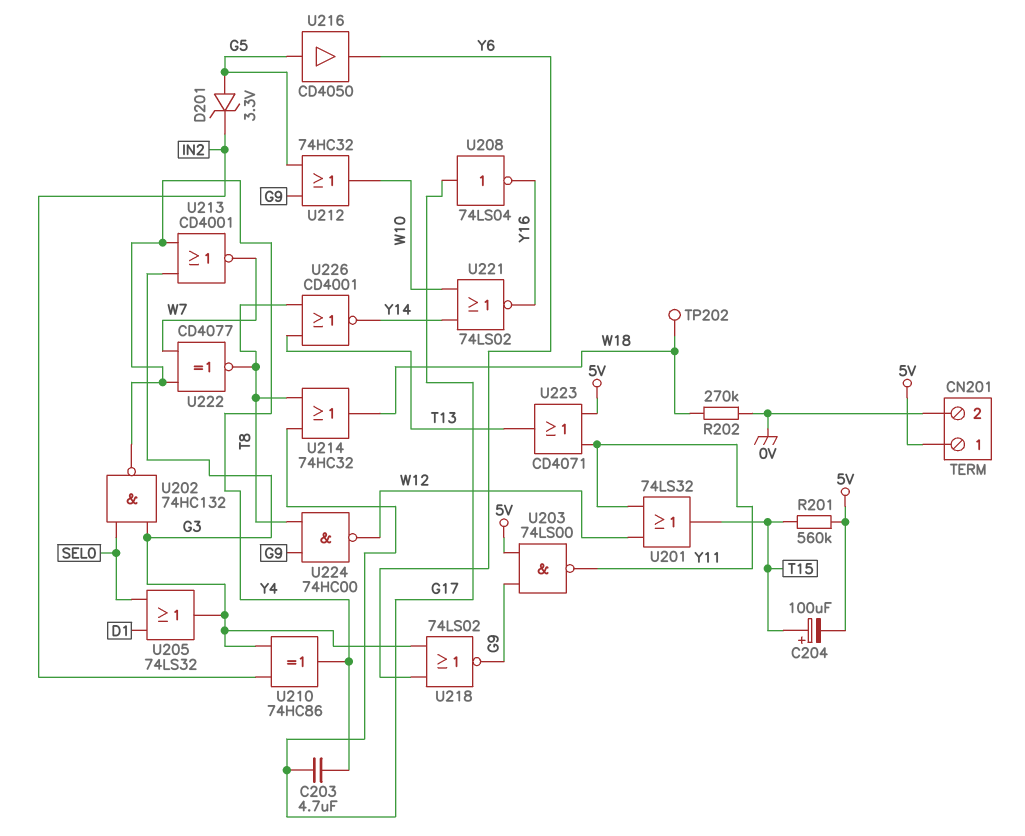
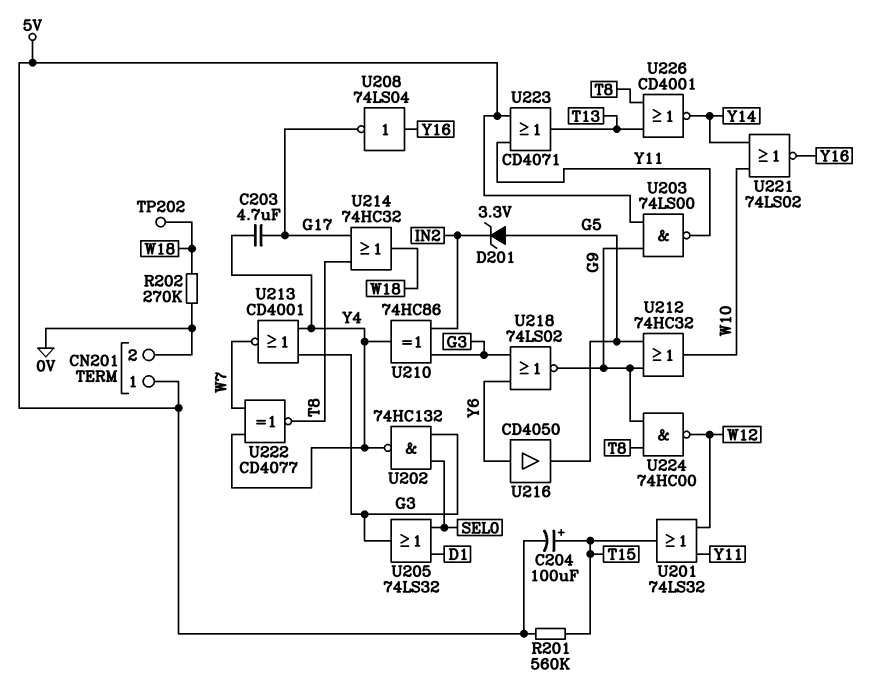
U208: NOT 74LS04 (in G17, out Y16) -> NOT 74LS04 (in Y16, out G17)
U216: buffer CD4050 (in G5, out Y6) -> buffer CD4050 (in Y6, out G5)

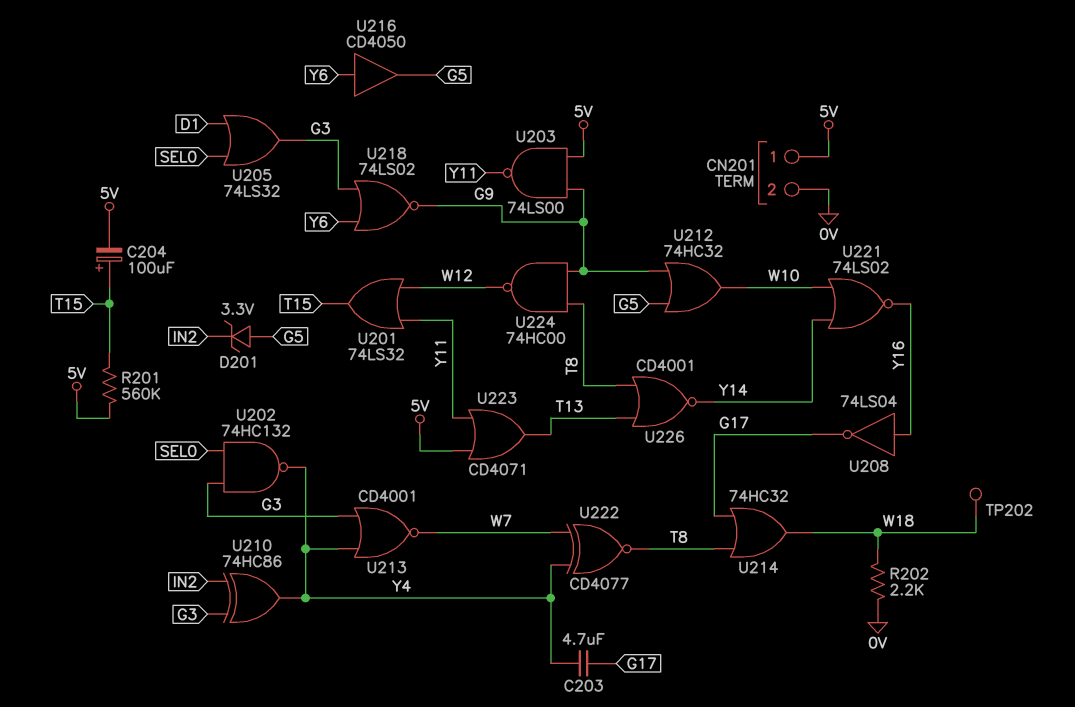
R202: 270k (0V, W18) -> 2.2k (0V, W18)

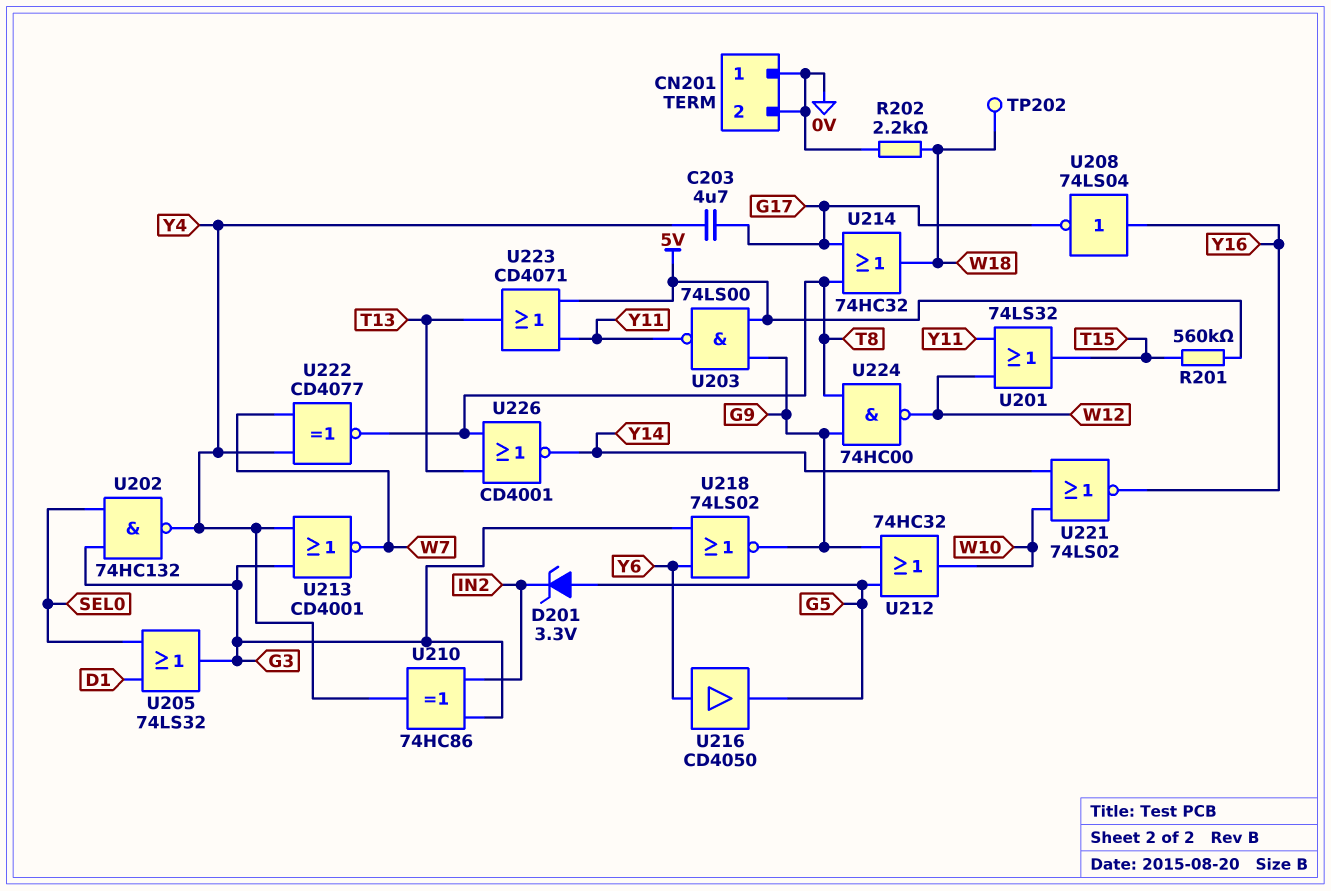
C204: 100uF (plus T15, minus 5V) -> none
CN201 pin 1: 5V -> 0V

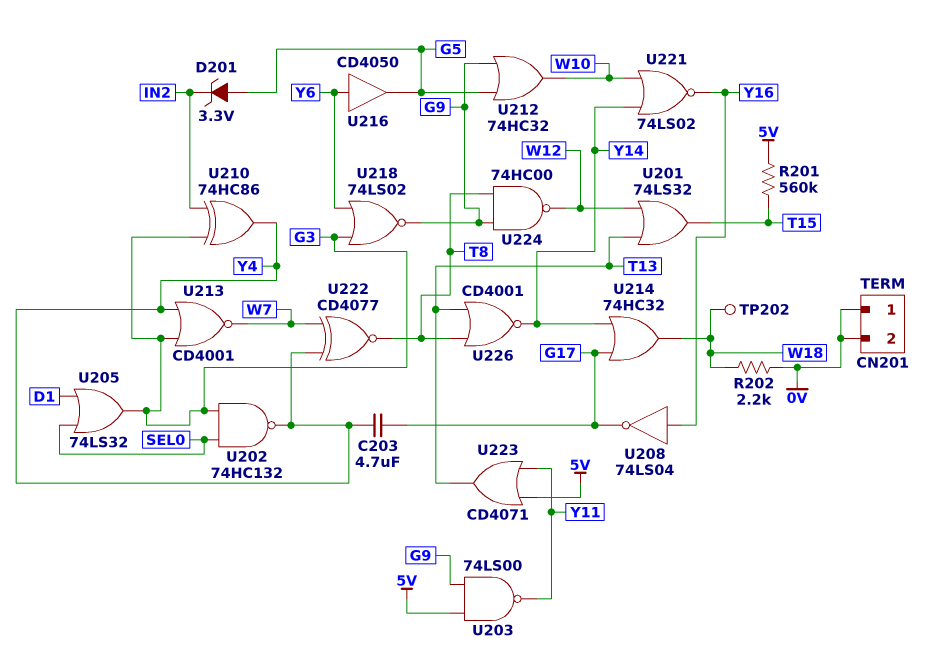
U201: OR 74LS32 (in W12, in Y11, out T15) -> OR 74LS32 (in T13, in W12, out T15)
U214: OR 74HC32 (in G17, in T8, out W18) -> OR 74HC32 (in G17, in Y14, out W18)

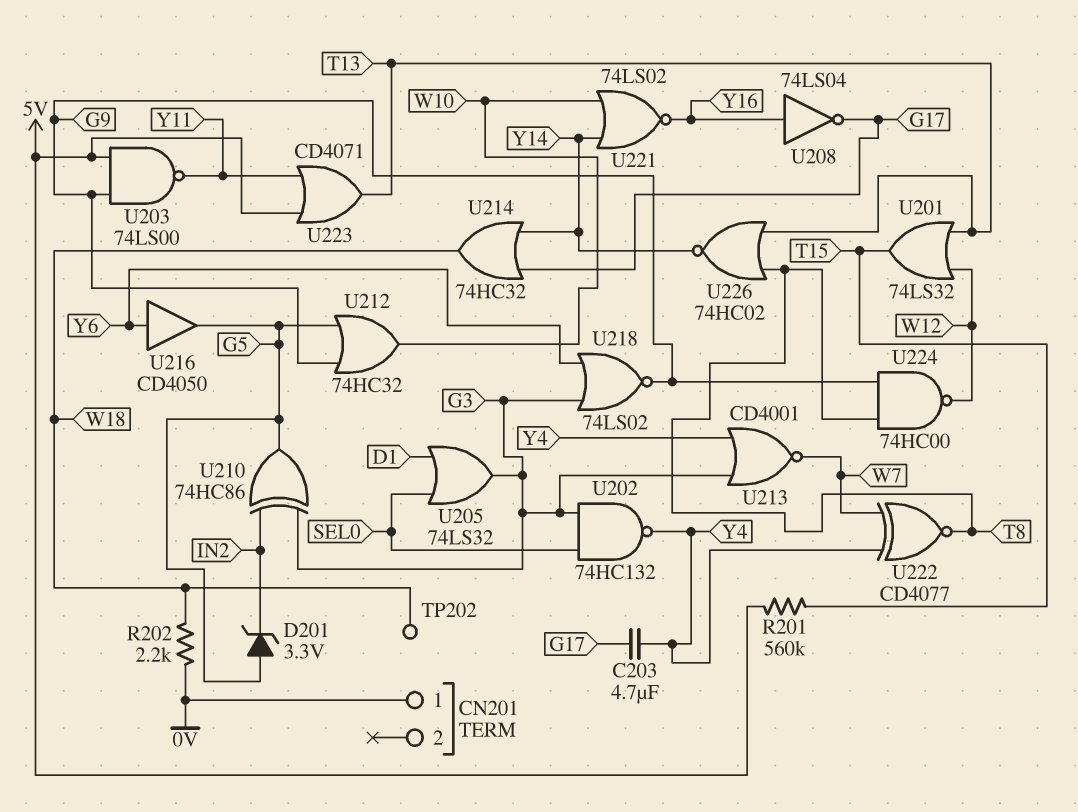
CN201 pin 2: 0V -> none
U210: XOR 74HC86 (in G3, in IN2, out Y4) -> XOR 74HC86 (in G3, in IN2, out G5)
U226: NOR CD4001 (in T8, in T13, out Y14) -> NOR 74HC02 (in T8, in T13, out Y14)

